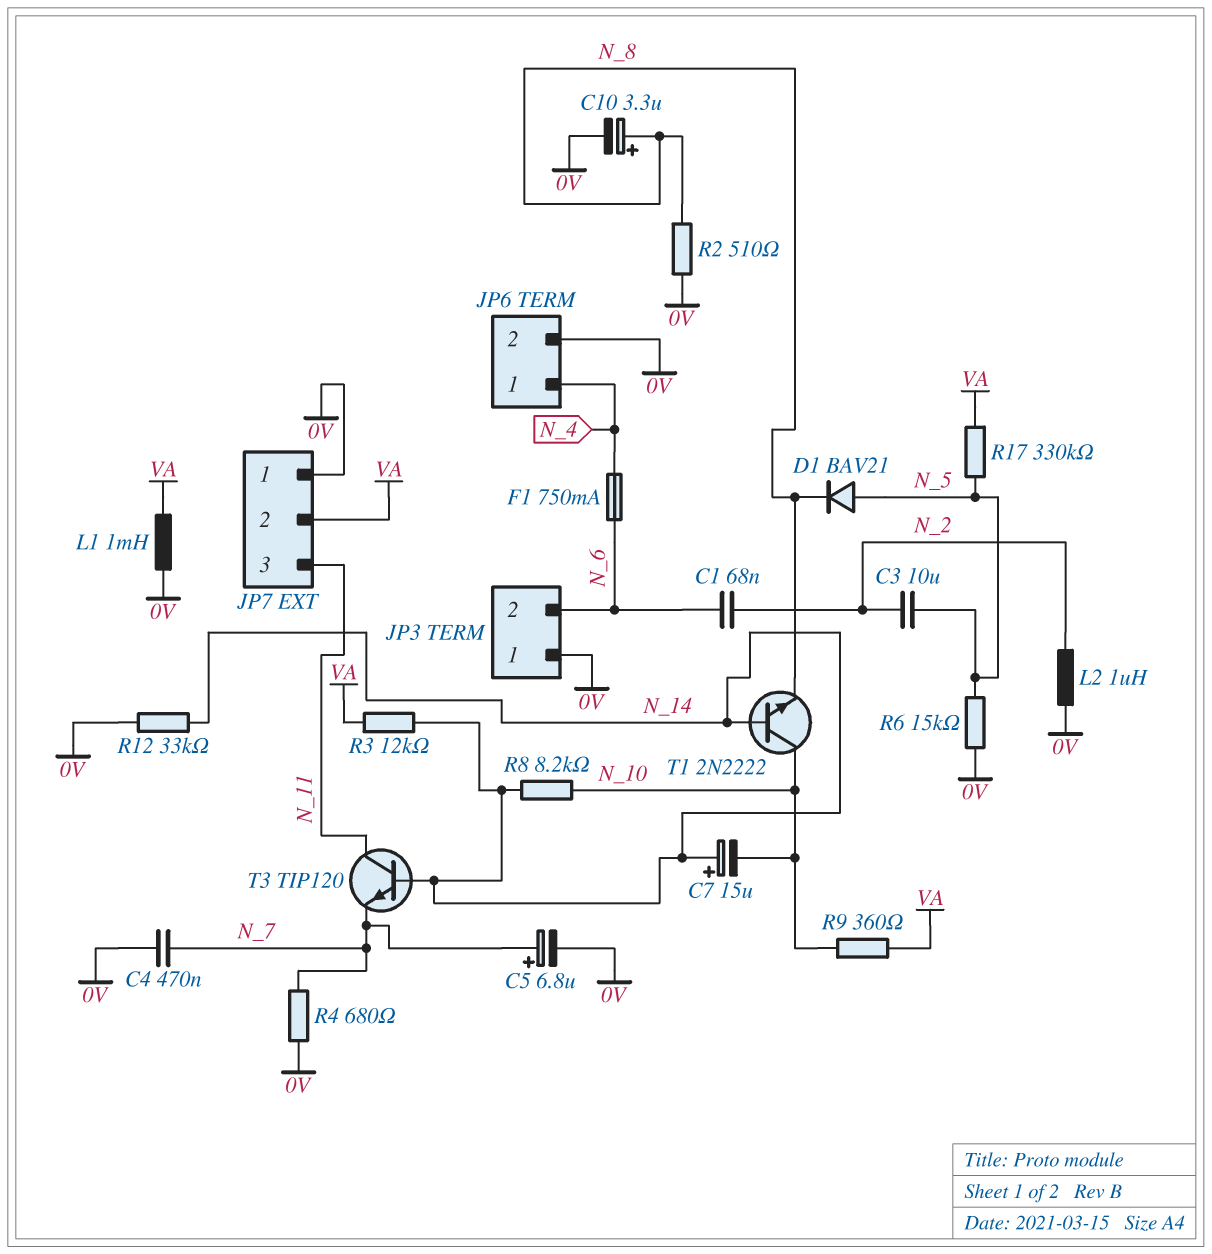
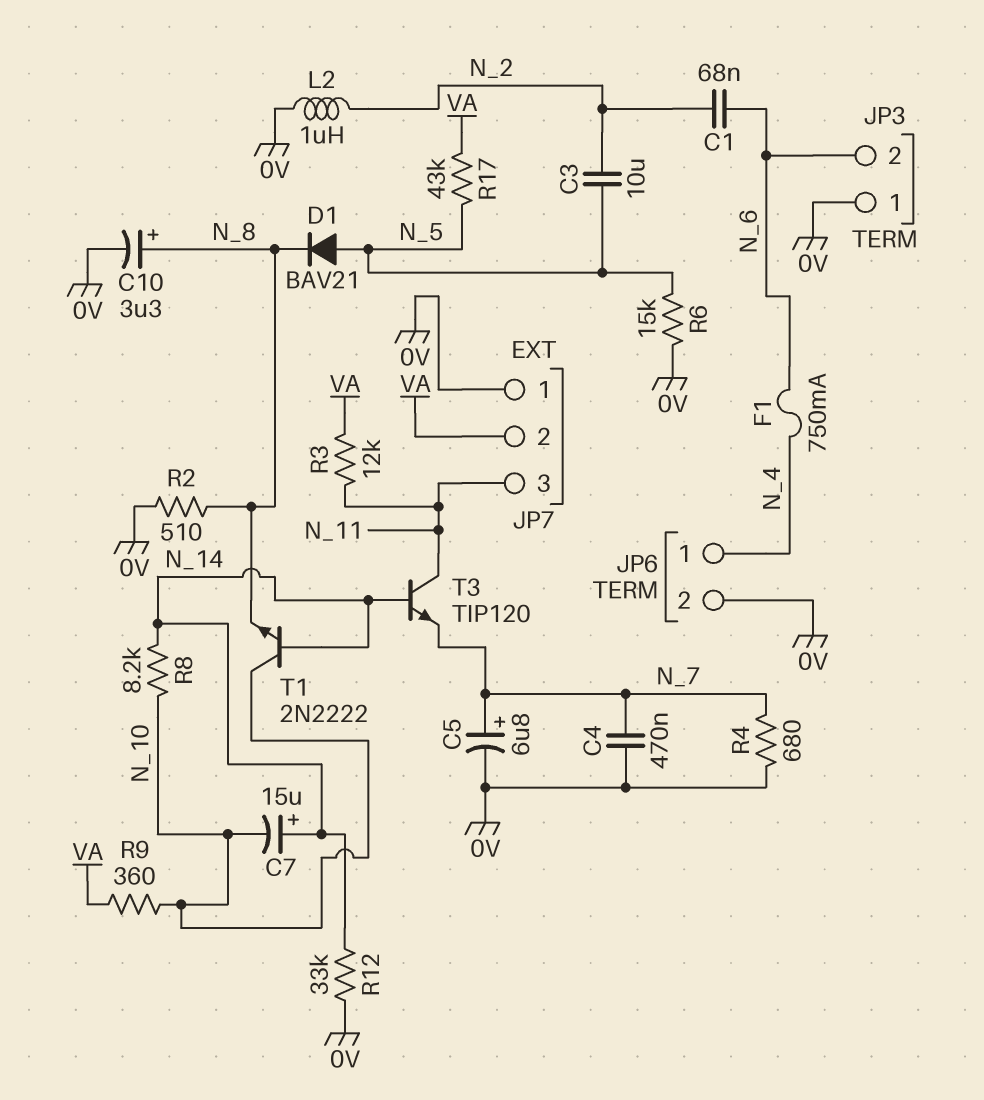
L1: 1mH (0V, VA) -> none
R3: 12k (N_14, VA) -> 12k (N_11, VA)
R17: 330k (N_5, VA) -> 43k (N_5, VA)

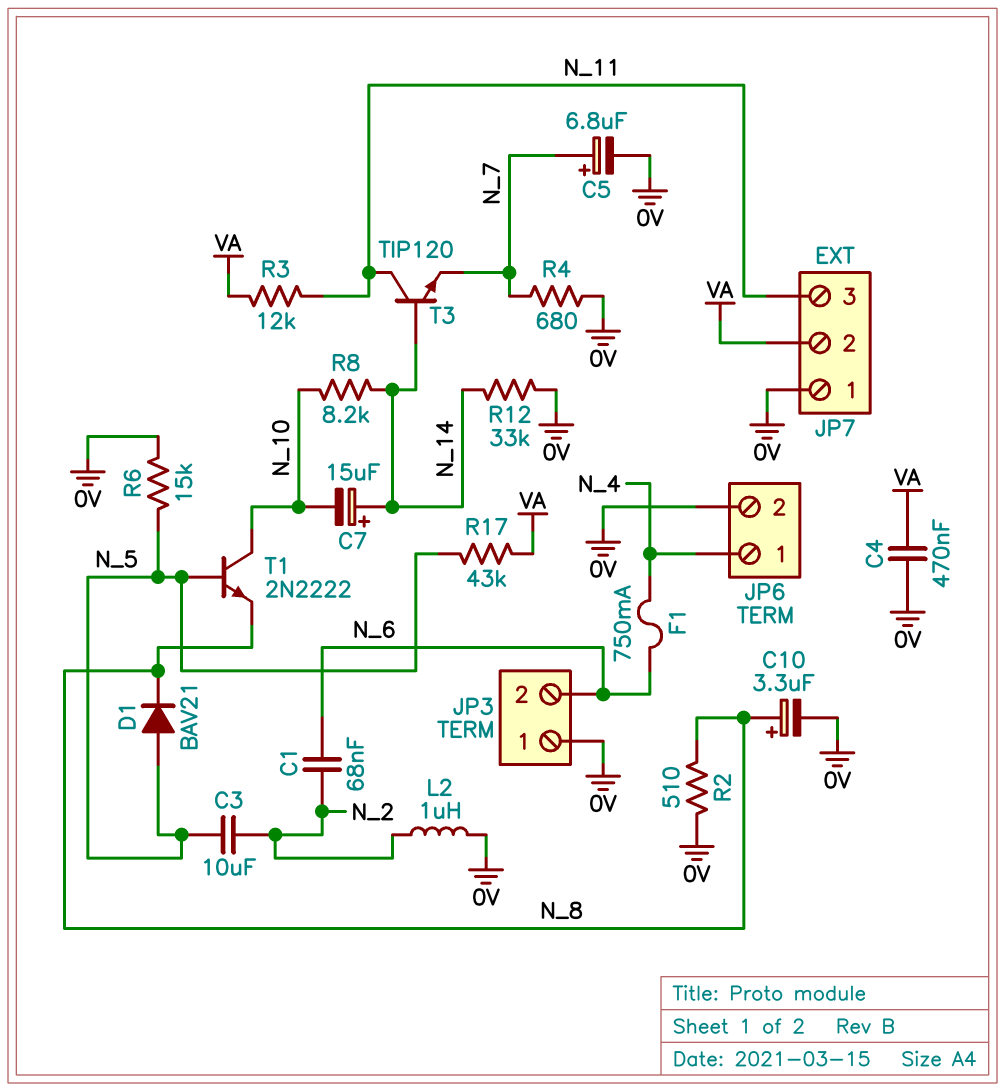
C4: 470nF (0V, N_7) -> 470nF (0V, VA)
R9: 360 (N_10, VA) -> none
T1: NPN 2N2222 (B N_14, C N_10, E N_8) -> NPN 2N2222 (B N_5, C N_10, E N_8)

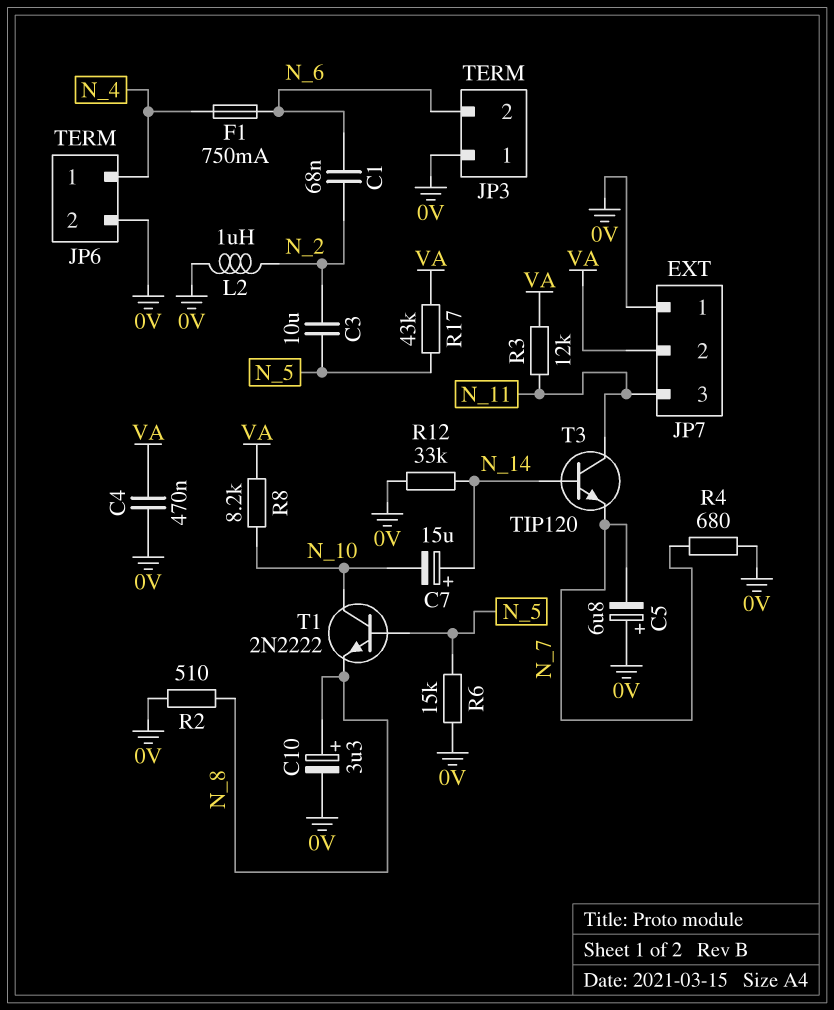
C5: 6.8uF (plus N_7, minus 0V) -> 6.8uF (plus 0V, minus N_7)
D1: diode BAV21 (A N_5, K N_8) -> none
R8: 8.2k (N_10, N_14) -> 8.2k (N_10, VA)

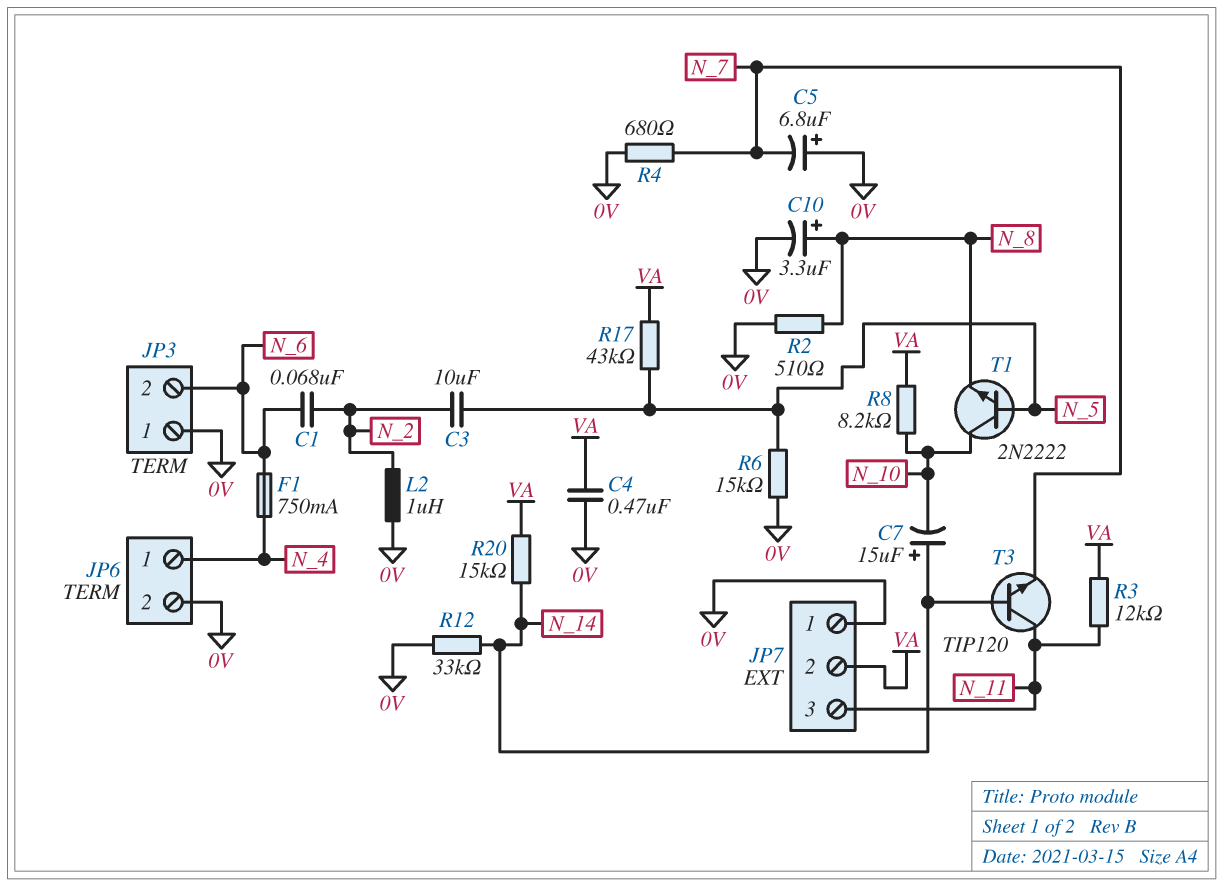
R20: none -> 15k (N_14, VA)

